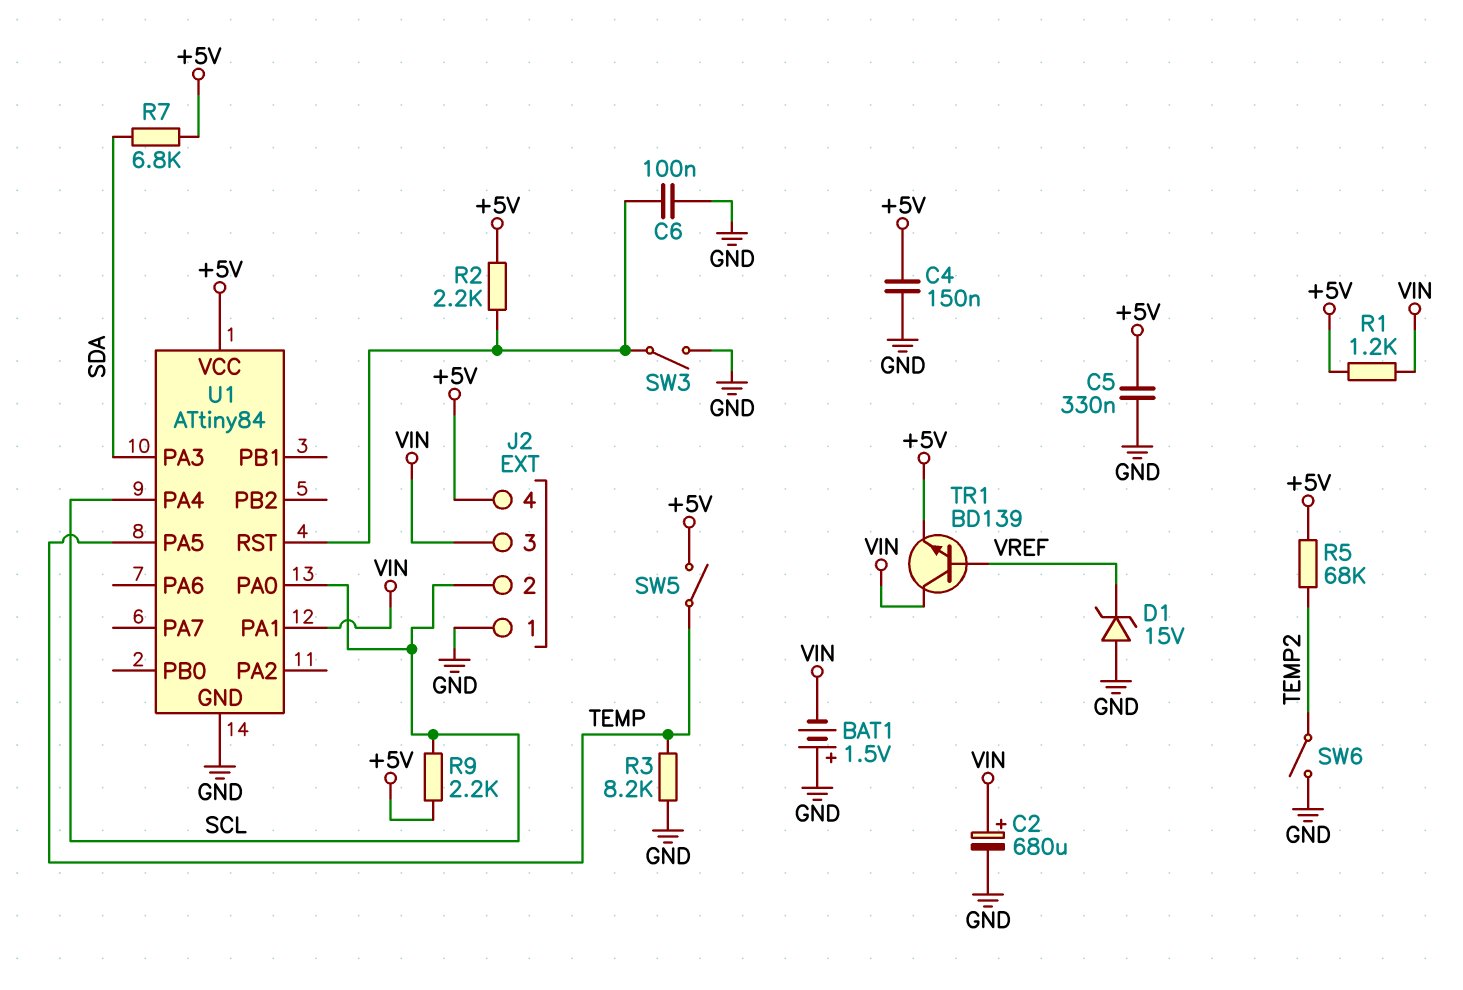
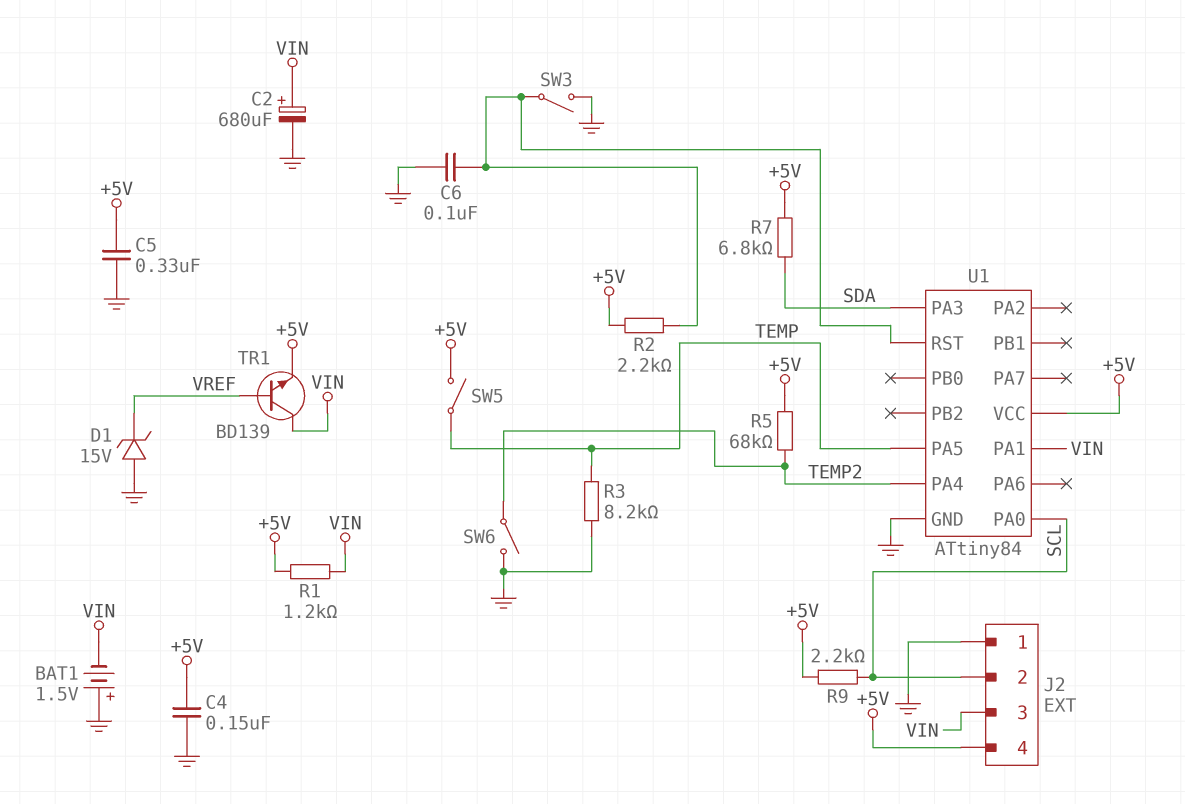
U1 pin PA4: SCL -> TEMP2

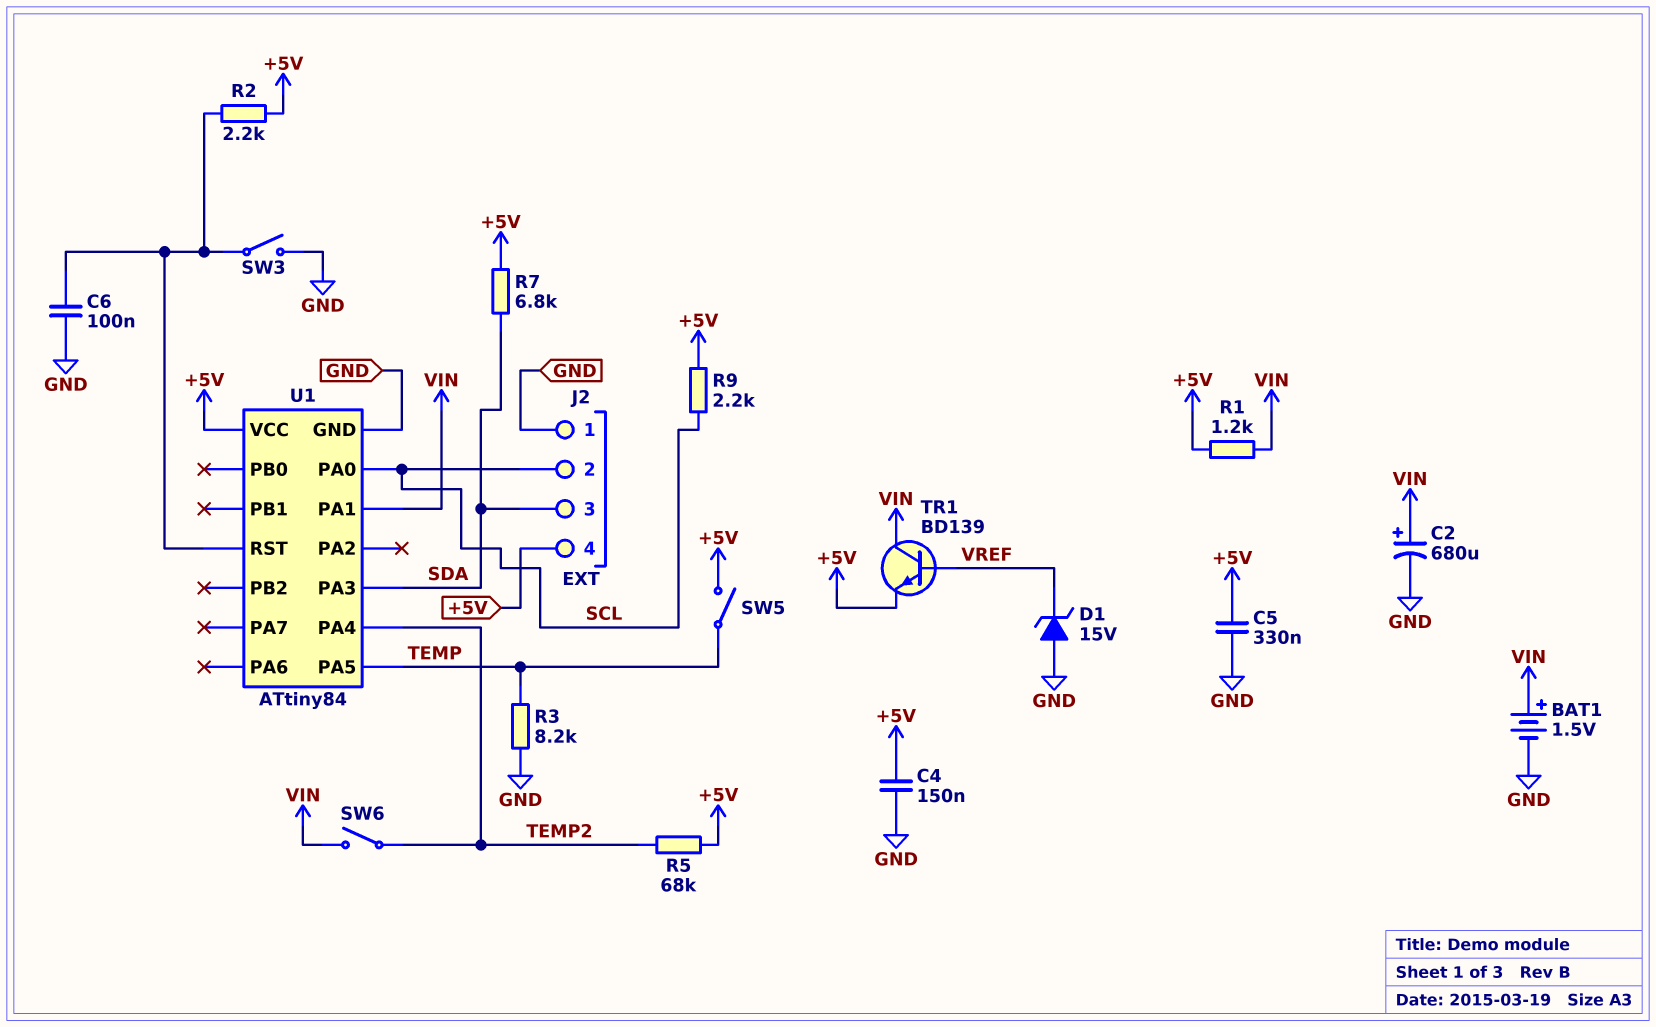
BAT1: 1.5V (plus GND, minus VIN) -> 1.5V (plus VIN, minus GND)
J2 pin 3: VIN -> SDA
SW6: switch (GND, TEMP2) -> switch (TEMP2, VIN)

